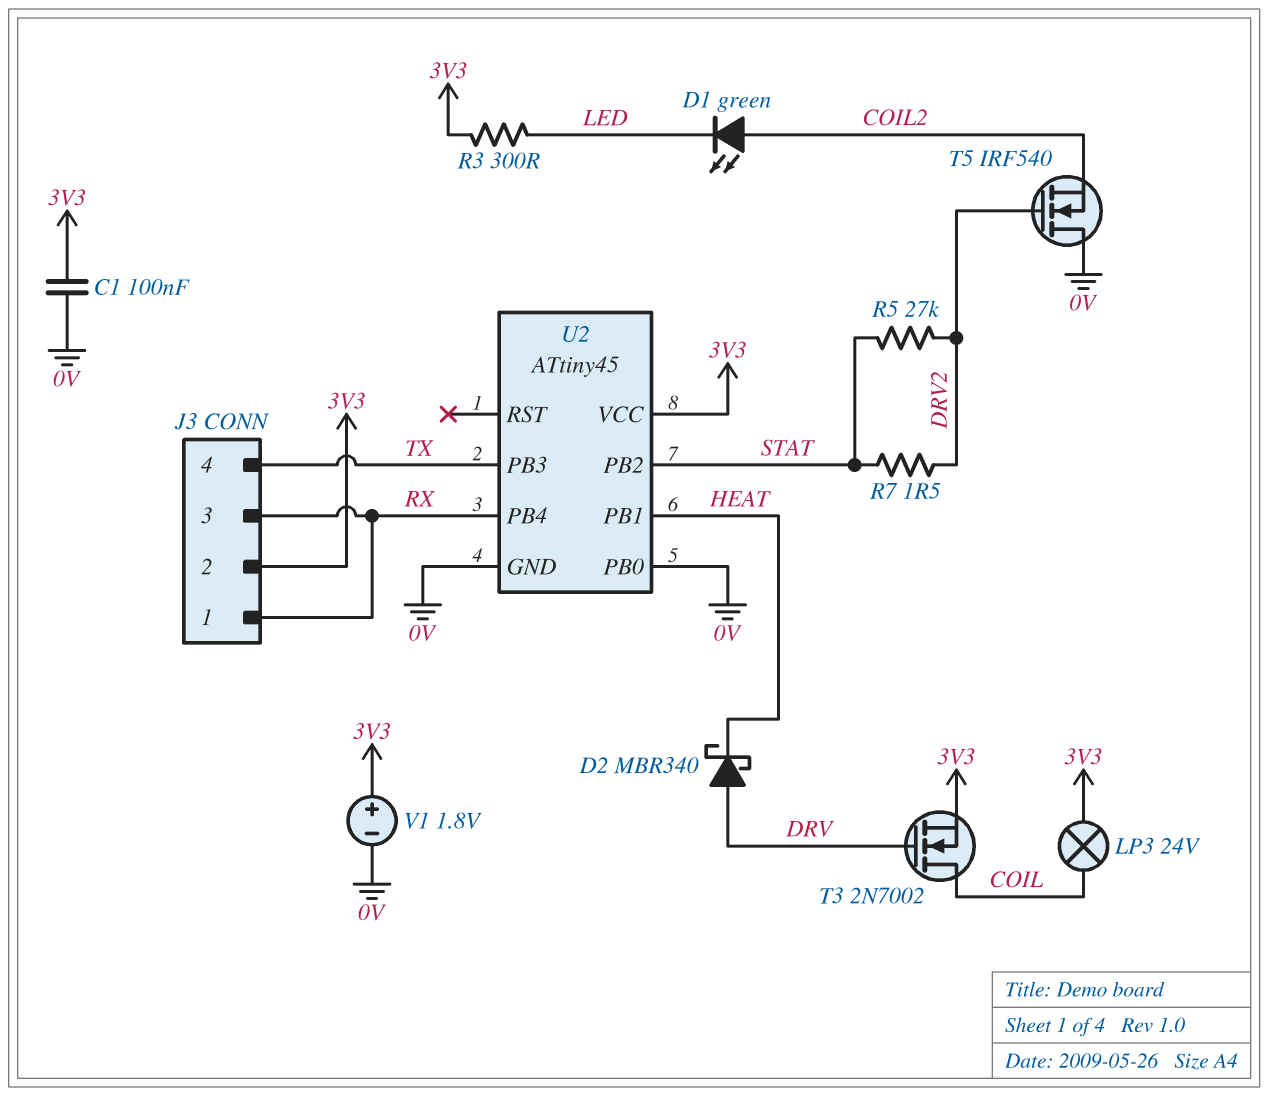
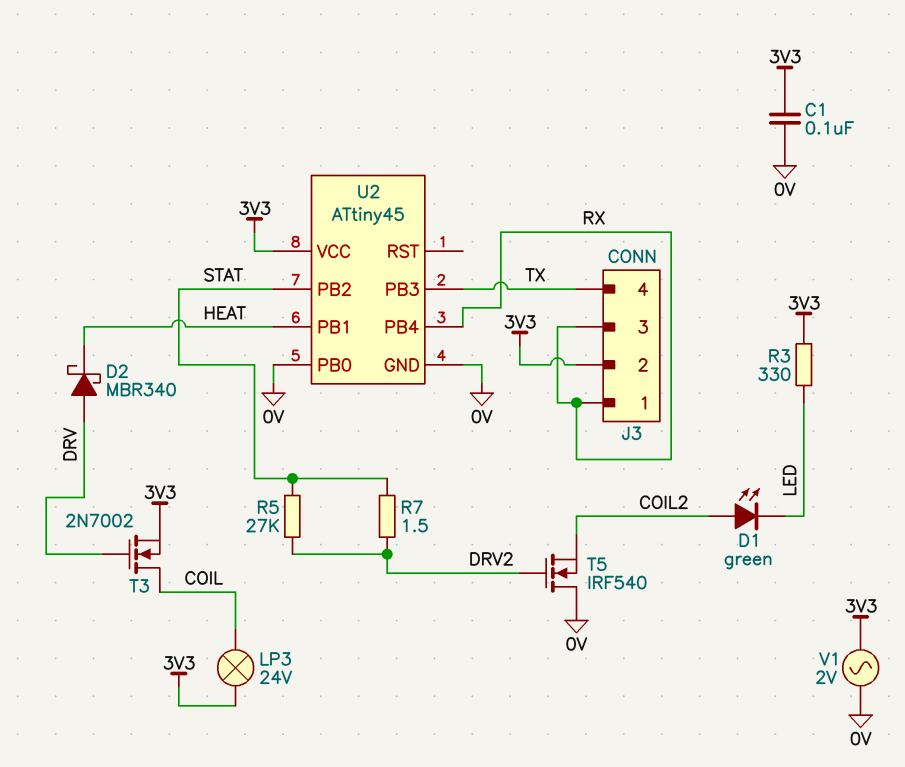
R3: 300 (3V3, LED) -> 330 (3V3, LED)
V1: 1.8V (plus 3V3, minus 0V) -> AC 2V (0V, 3V3)

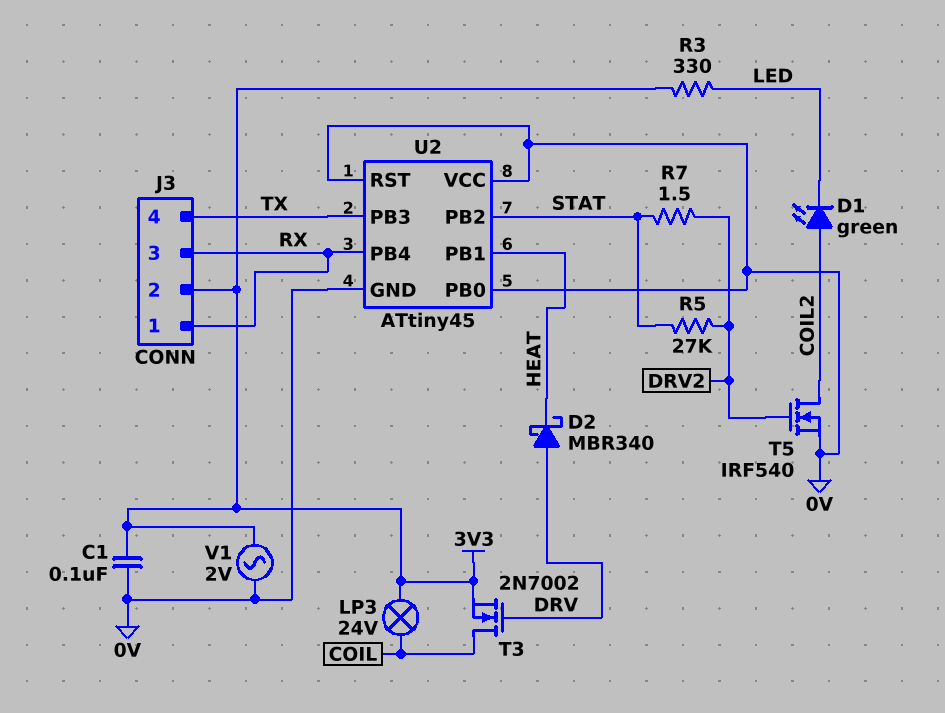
T5: NMOS IRF540 (G DRV2, D 0V, S COIL2) -> NMOS IRF540 (G DRV2, D COIL2, S 0V)
U2 pin RST: none -> 0V
U2 pin VCC: 3V3 -> 0V

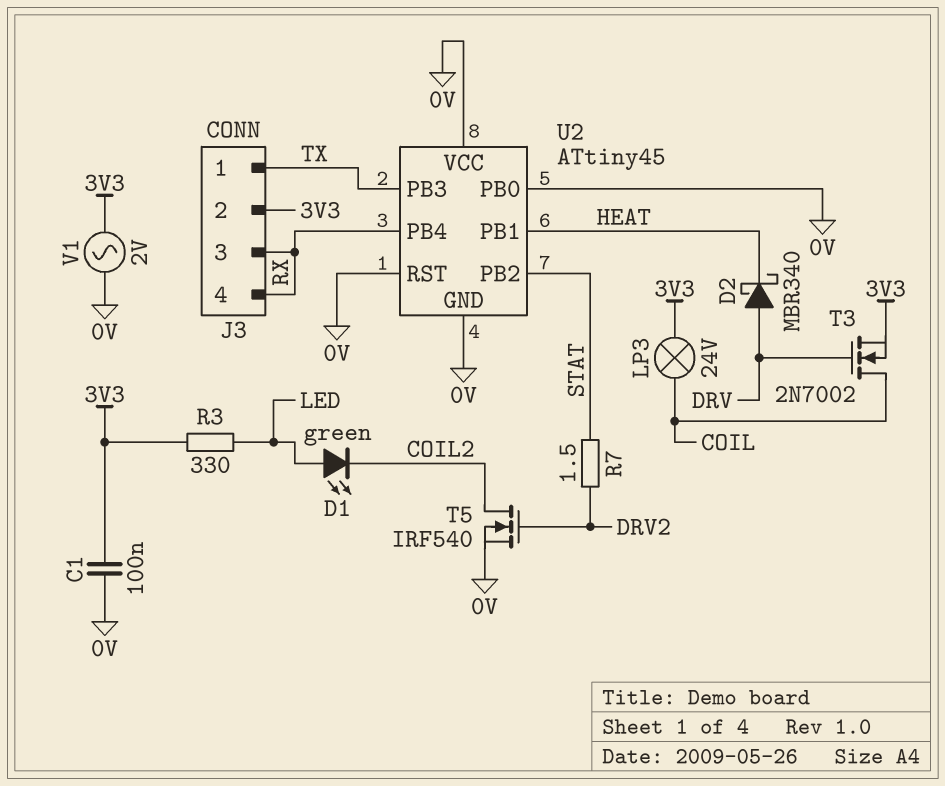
D1: LED green (A COIL2, K LED) -> LED green (A LED, K COIL2)
J3 pin 1: RX -> TX
J3 pin 4: TX -> RX
R5: 27k (DRV2, STAT) -> none

